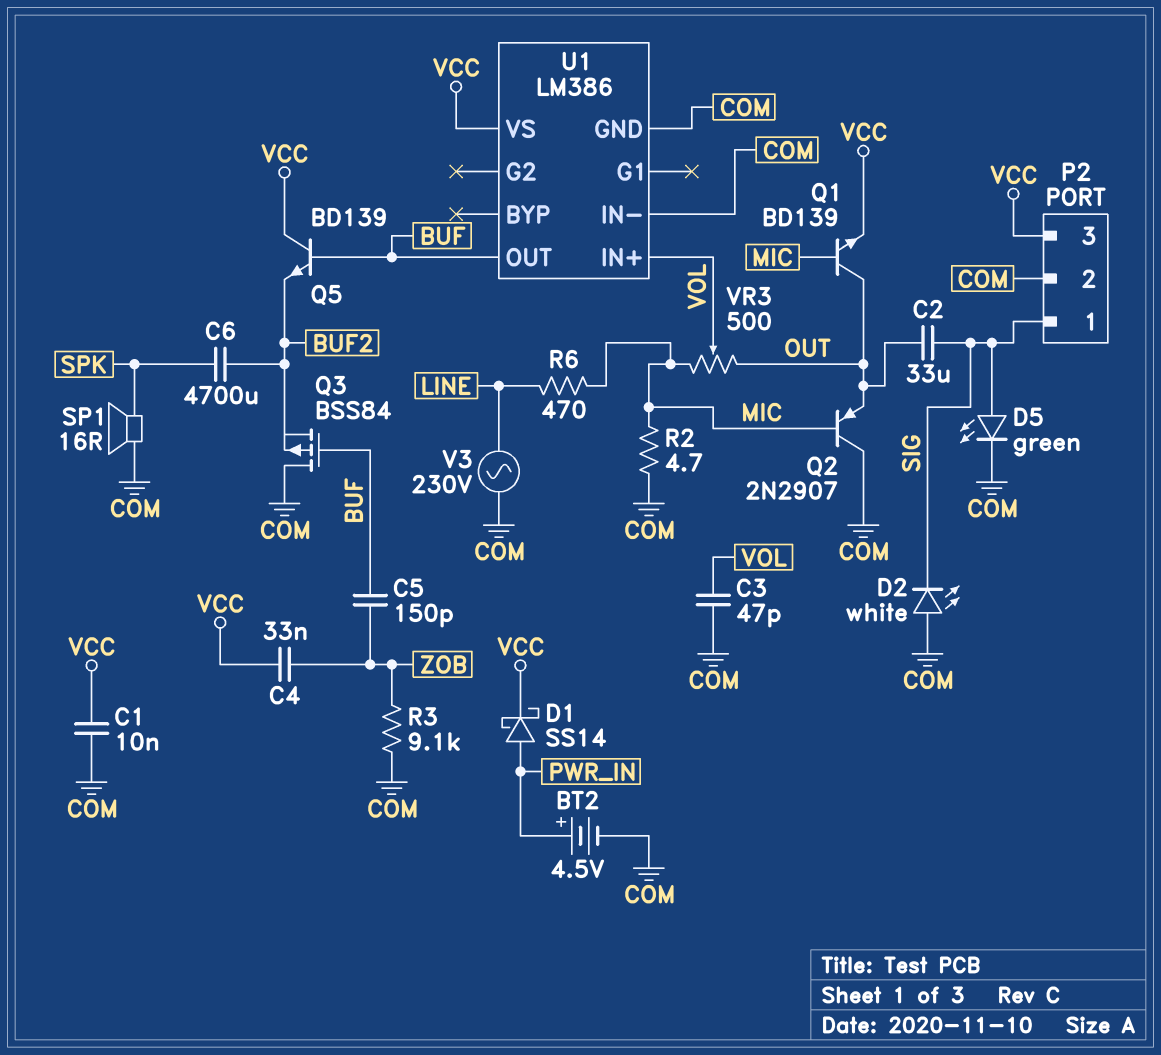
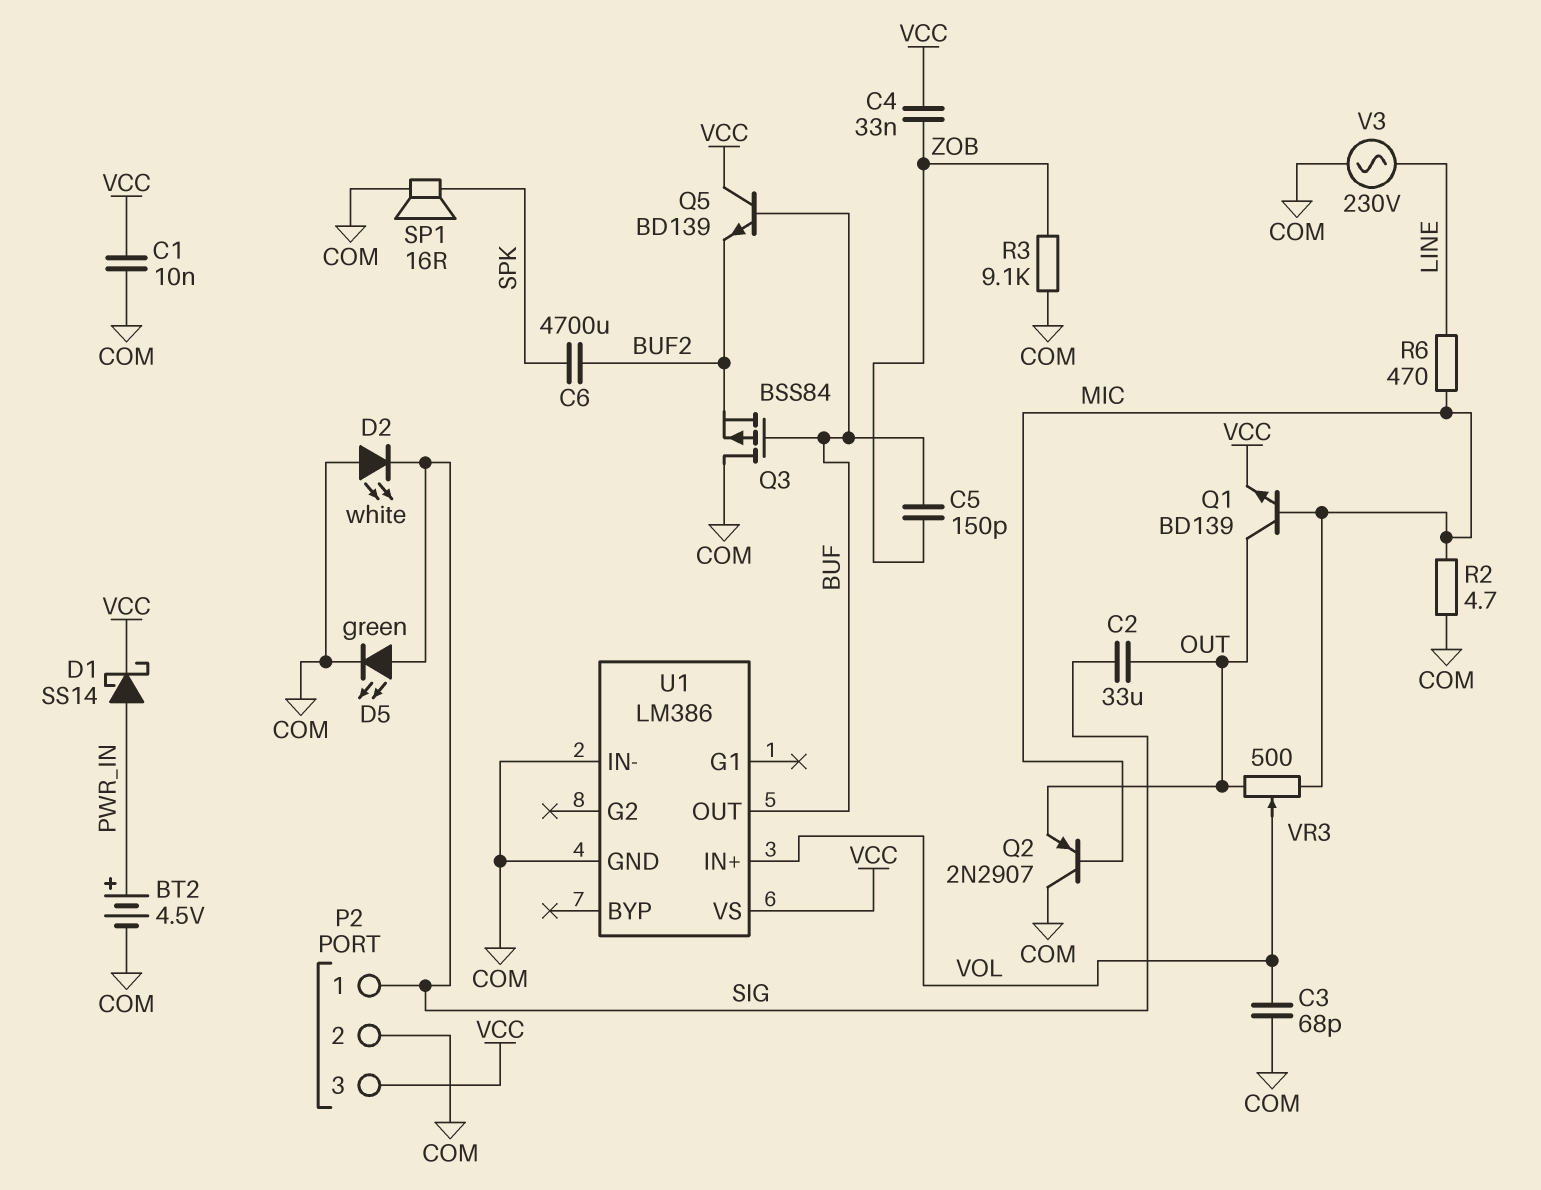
C3: 47pF (COM, VOL) -> 68pF (COM, VOL)

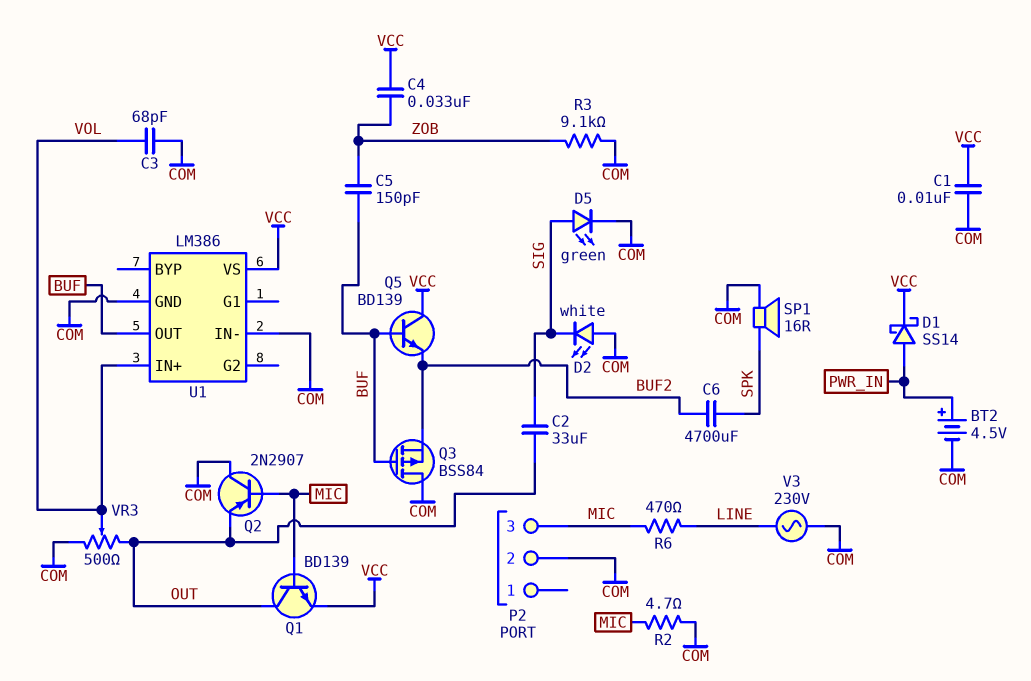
P2 pin 1: SIG -> none
P2 pin 3: VCC -> MIC
VR3: 500 (MIC, OUT, wiper VOL) -> 500 (COM, OUT, wiper VOL)

